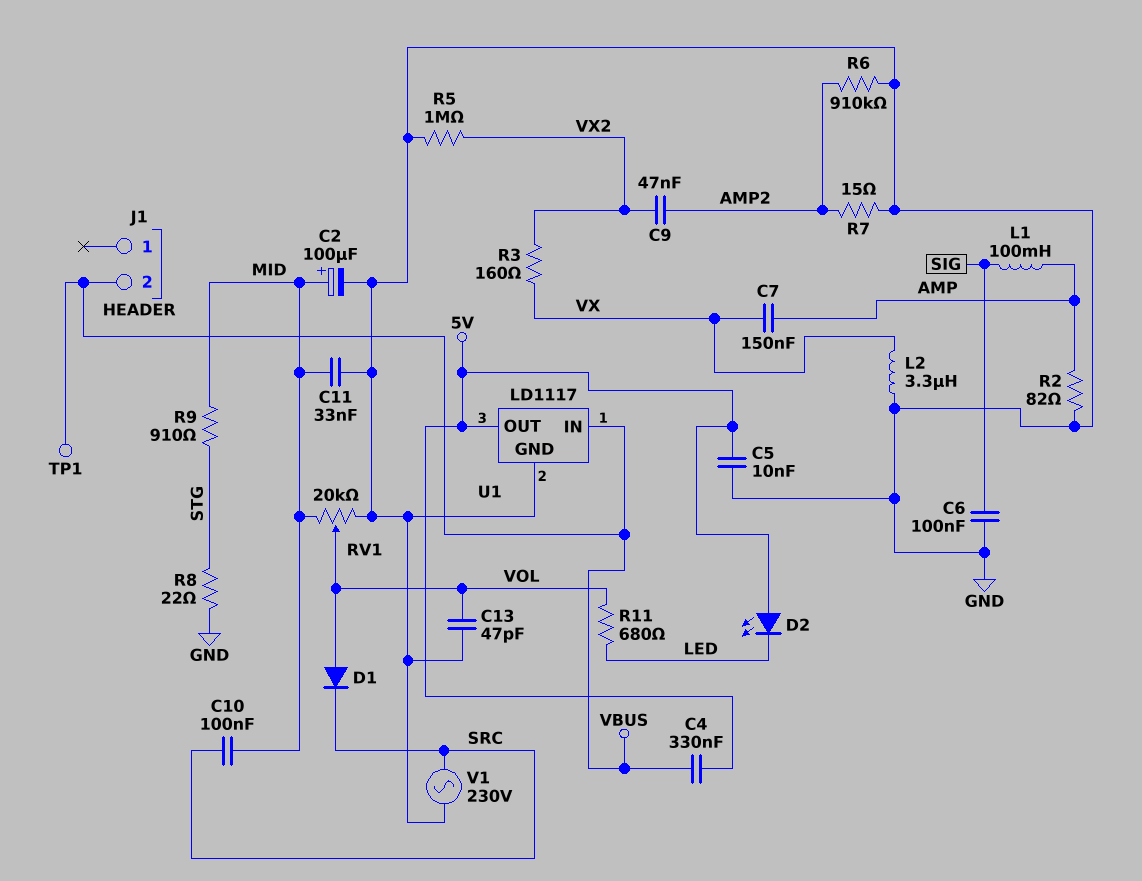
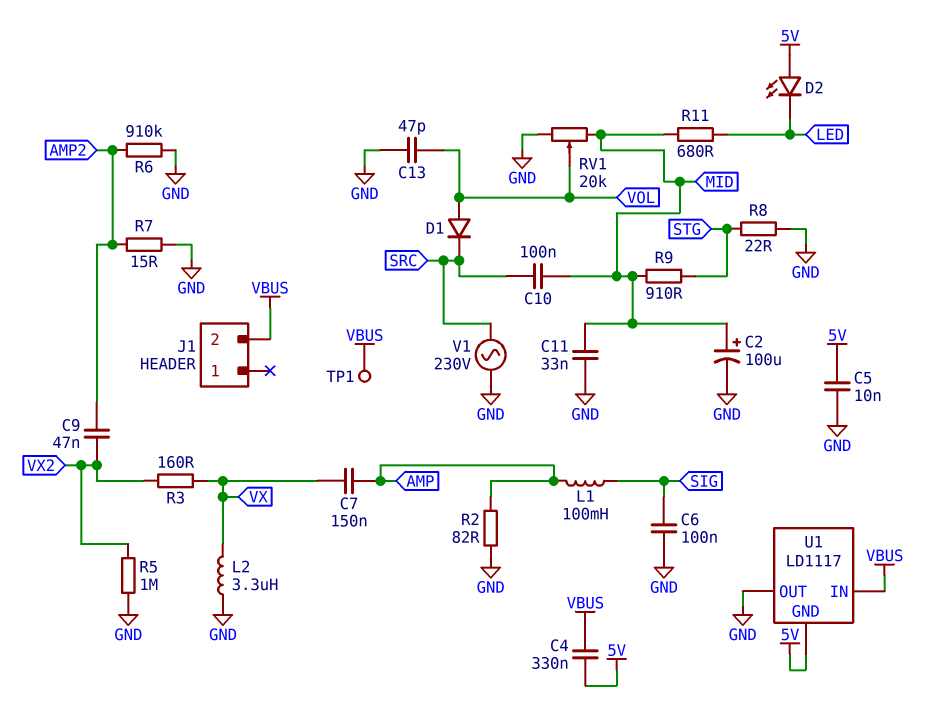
R11: 680 (LED, VOL) -> 680 (LED, MID)
U1 pin GND: GND -> 5V
U1 pin OUT: 5V -> GND

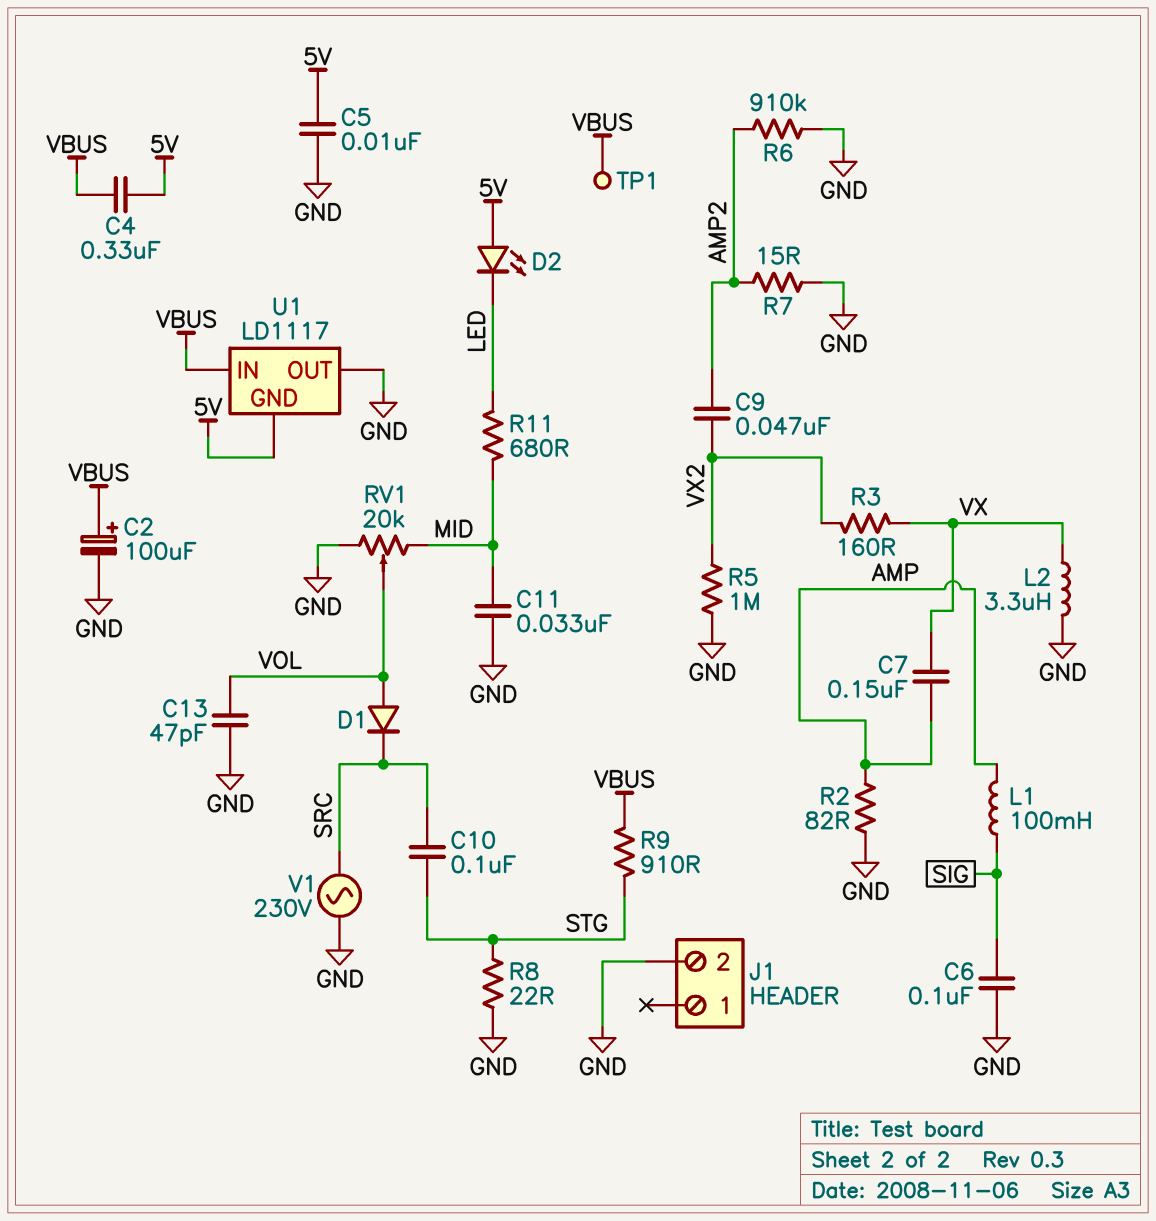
C2: 100uF (plus MID, minus GND) -> 100uF (plus VBUS, minus GND)
C10: 100nF (MID, SRC) -> 100nF (SRC, STG)
J1 pin 2: VBUS -> GND
R9: 910 (MID, STG) -> 910 (STG, VBUS)

